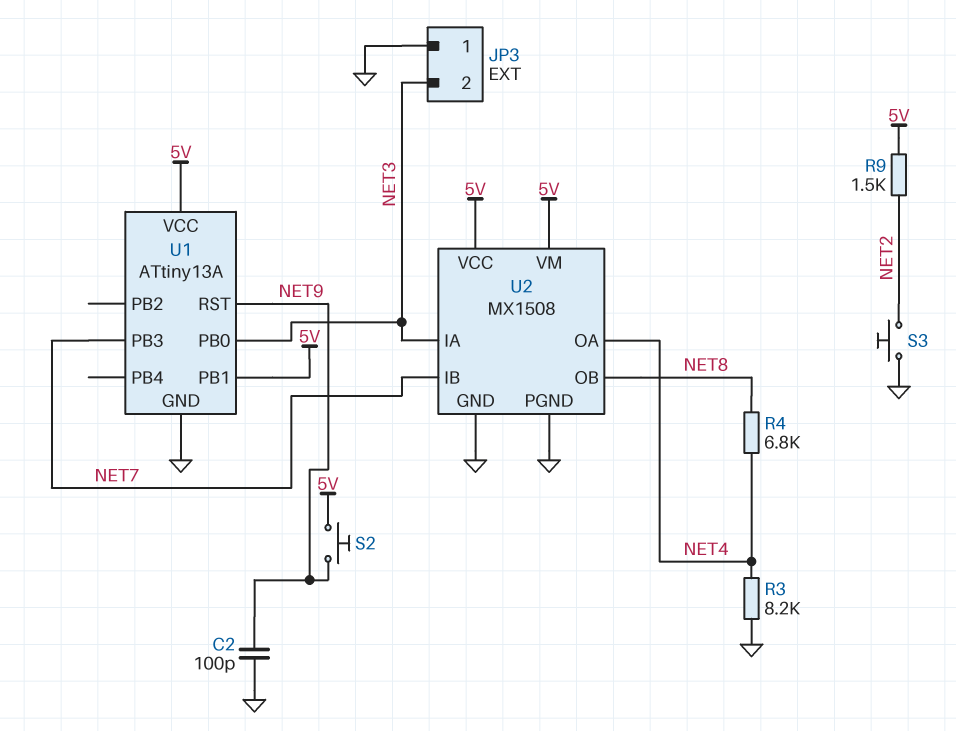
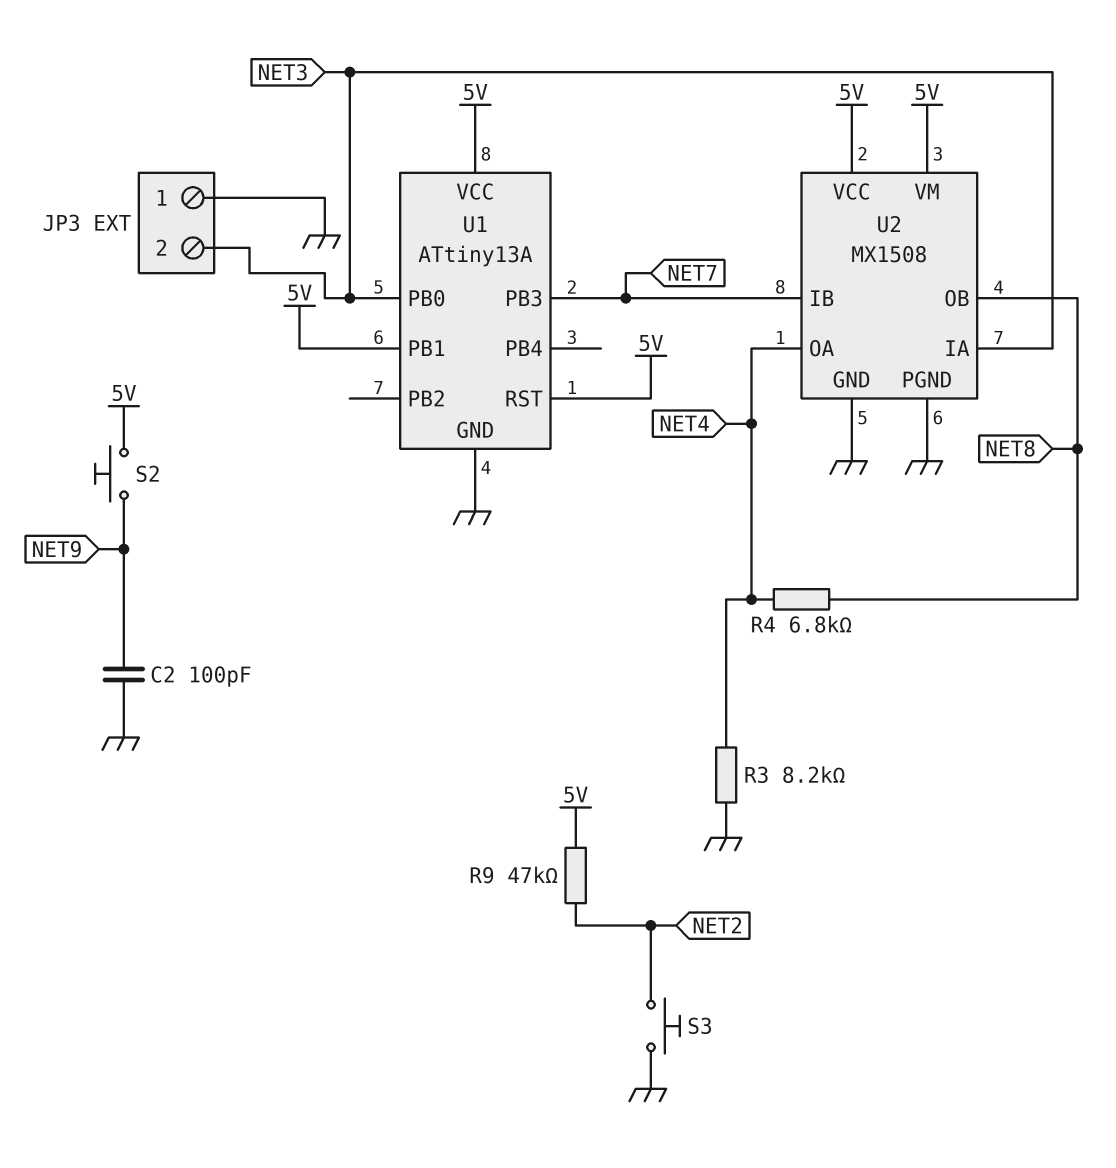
R9: 1.5k (5V, NET2) -> 47k (5V, NET2)
U1 pin RST: NET9 -> 5V

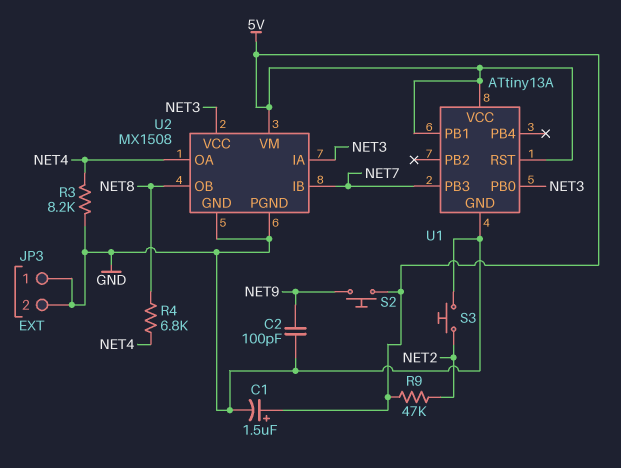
C1: none -> 1.5uF (plus 5V, minus GND)
JP3 pin 2: NET3 -> GND
U2 pin VCC: 5V -> NET3

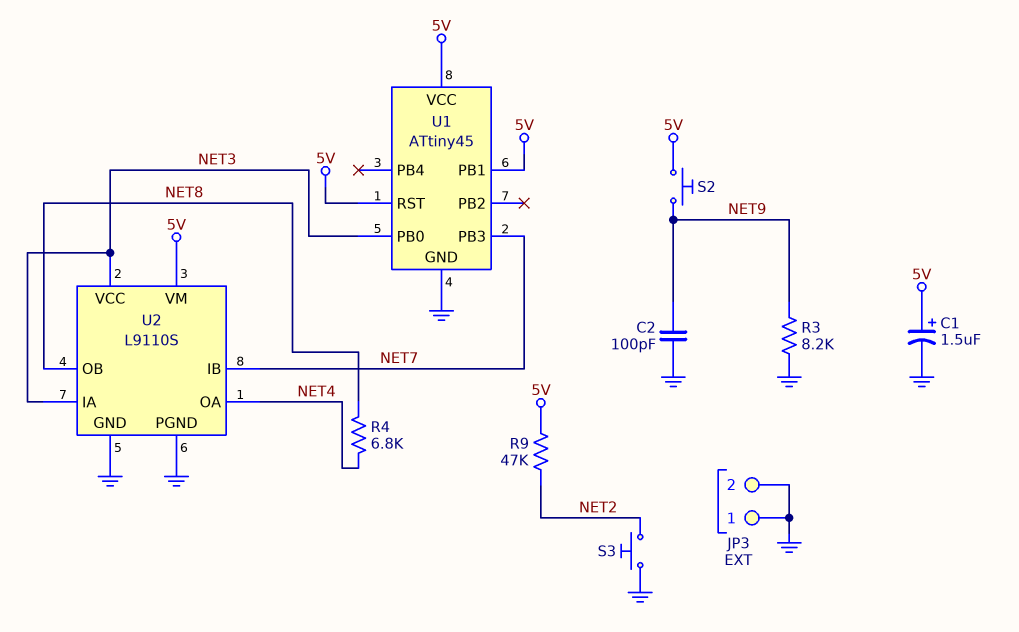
R3: 8.2k (GND, NET4) -> 8.2k (GND, NET9)
U1: ATtiny13A -> ATtiny45
U2: MX1508 -> L9110S

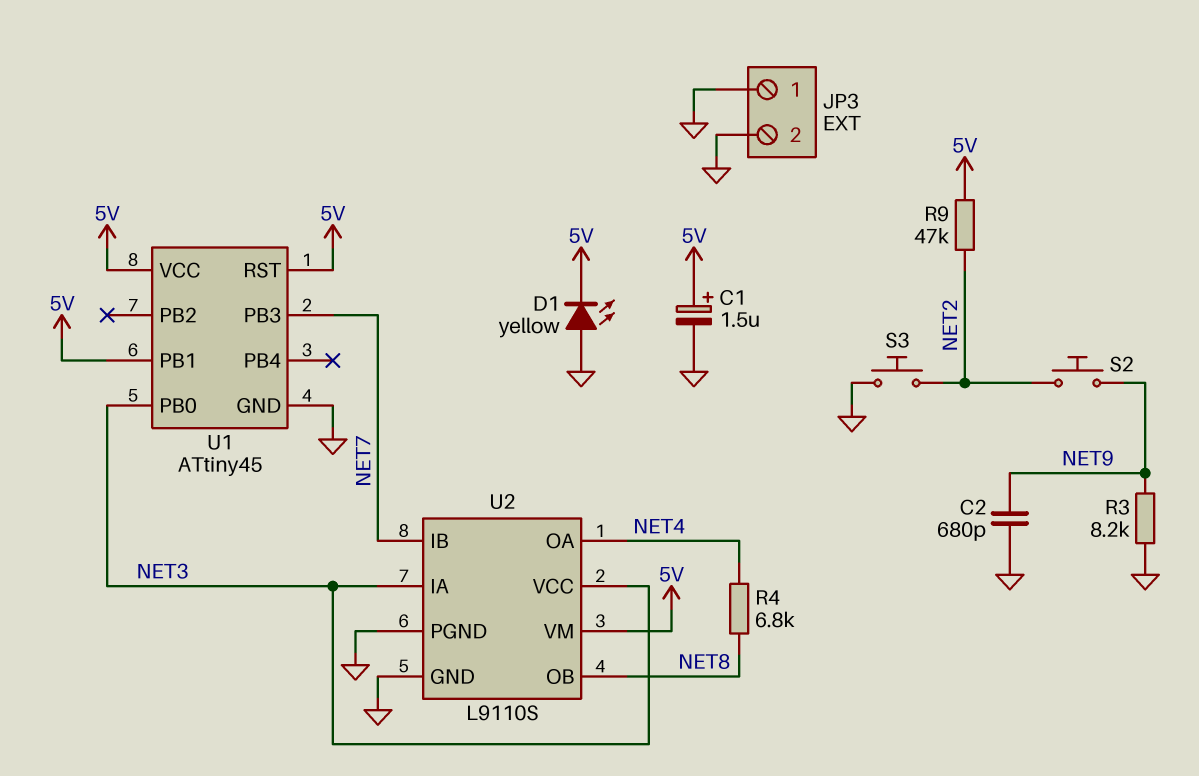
C2: 100pF (GND, NET9) -> 680pF (GND, NET9)
D1: none -> LED yellow (A GND, K 5V)
S2: button (5V, NET9) -> button (NET2, NET9)

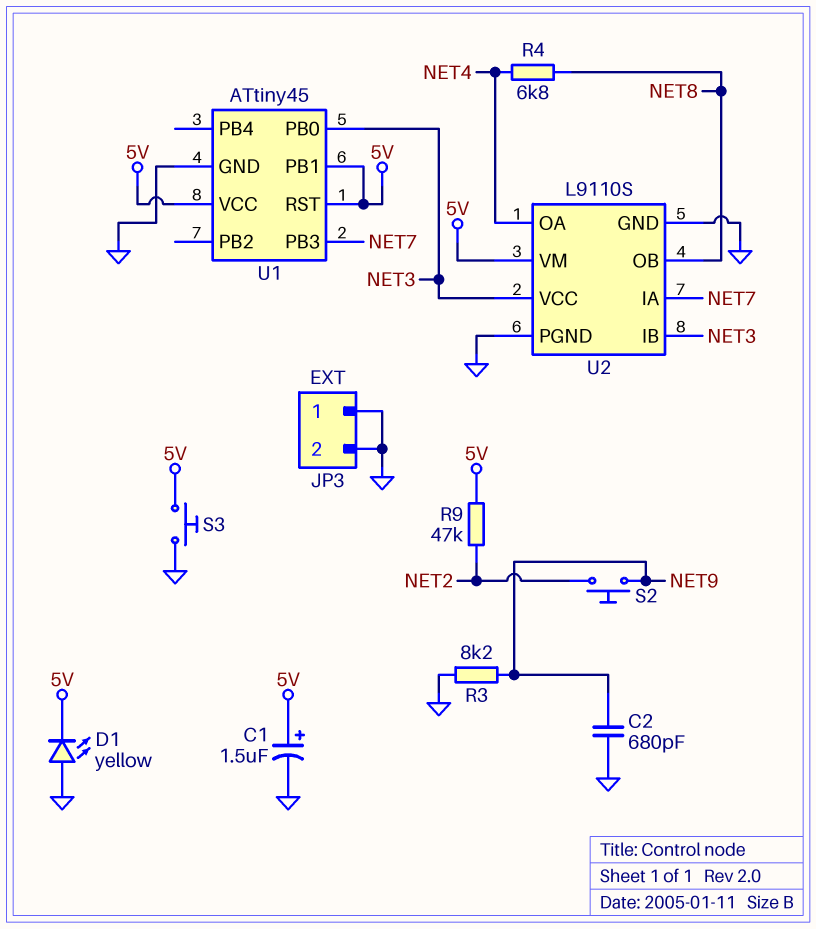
S3: button (GND, NET2) -> button (5V, GND)
U2 pin IA: NET3 -> NET7
U2 pin IB: NET7 -> NET3

